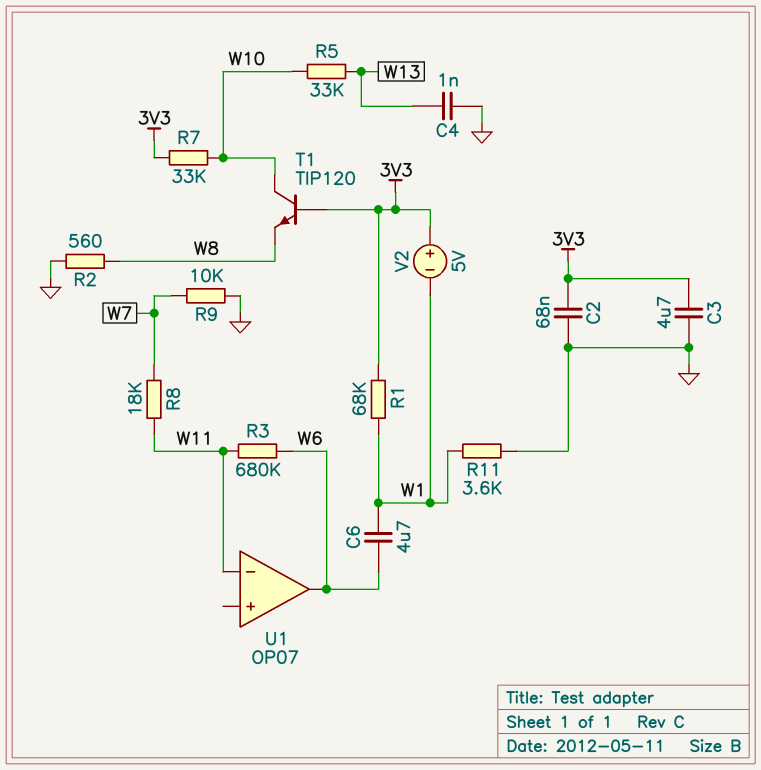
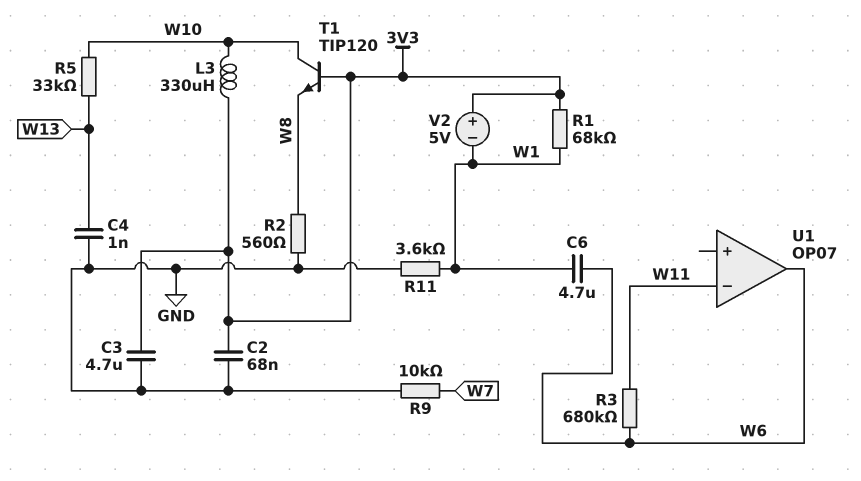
L3: none -> 330uH (3V3, W10)
R7: 33k (3V3, W10) -> none
R8: 18k (W7, W11) -> none

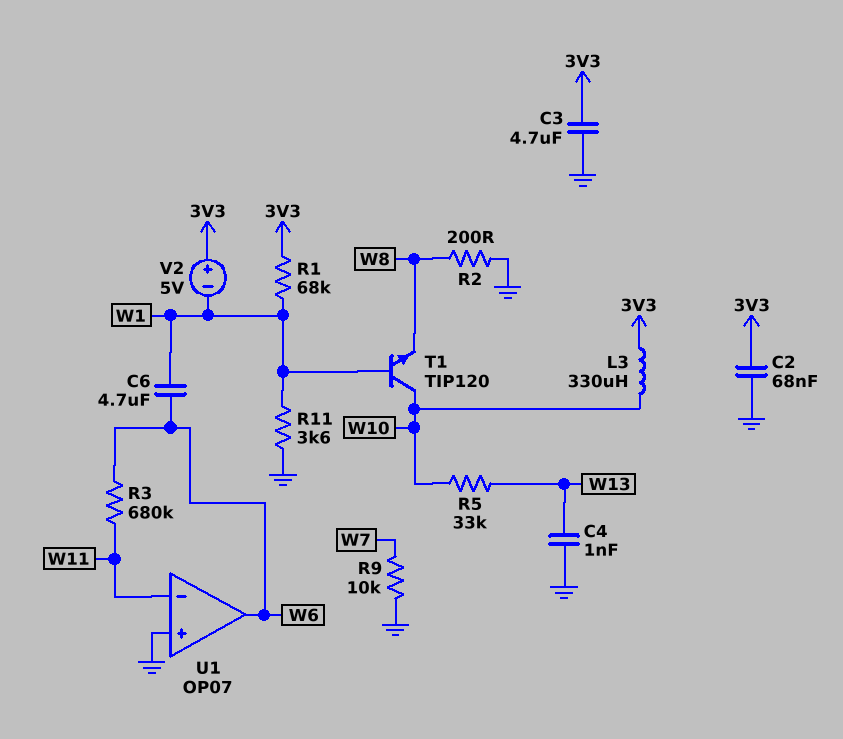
R2: 560 (GND, W8) -> 200 (GND, W8)
T1: NPN TIP120 (B 3V3, C W10, E W8) -> NPN TIP120 (B W1, C W10, E W8)
U1 pin in+: none -> GND

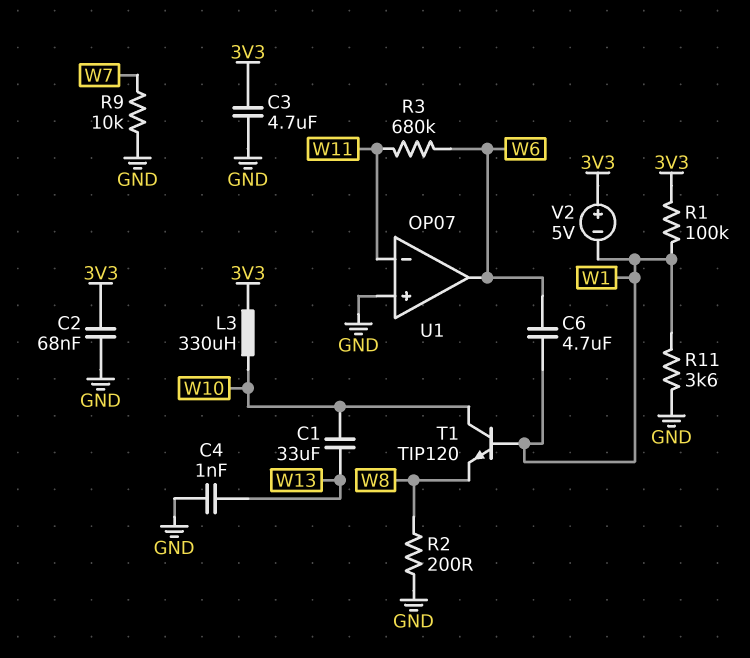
C1: none -> 33uF (W10, W13)
R1: 68k (3V3, W1) -> 100k (3V3, W1)
R5: 33k (W10, W13) -> none

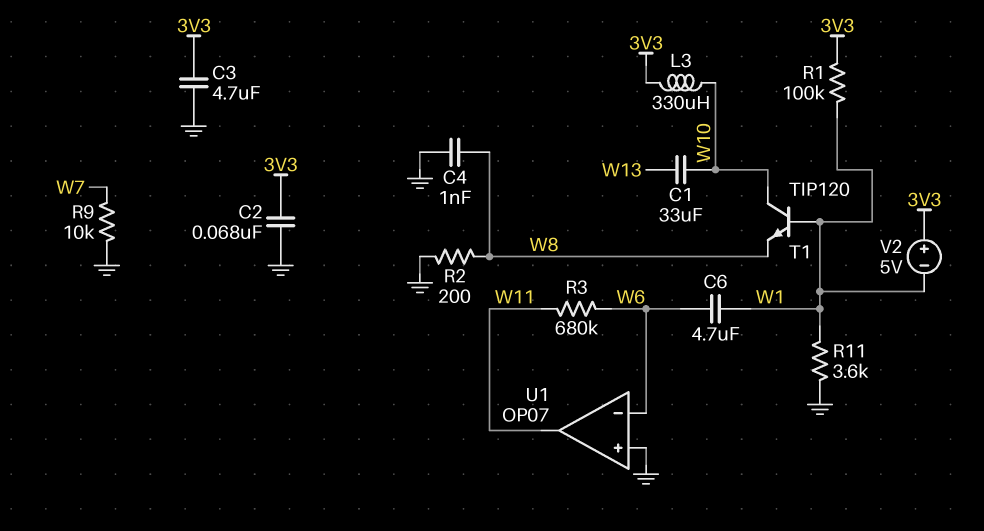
C4: 1nF (GND, W13) -> 1nF (GND, W8)
U1 pin in-: W11 -> W6
U1 pin out: W6 -> W11

